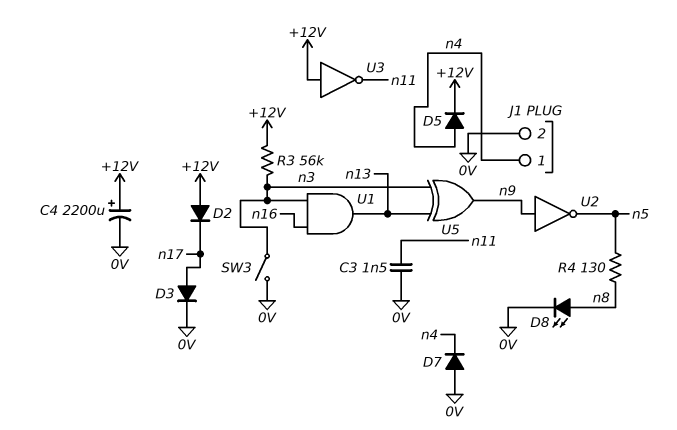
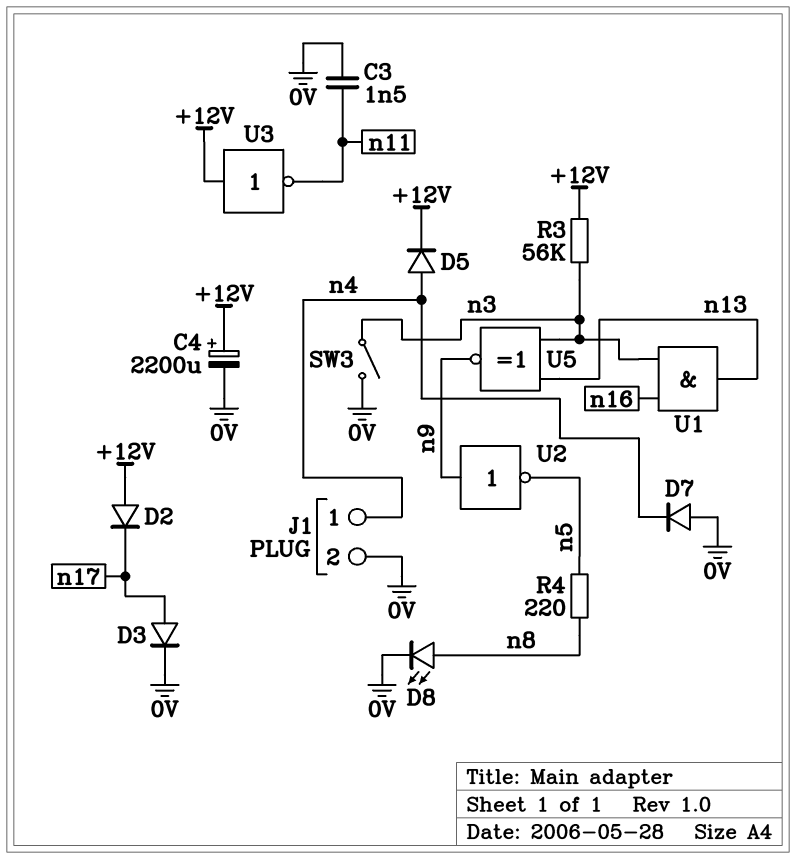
R4: 130 (n5, n8) -> 220 (n5, n8)
U5: XOR (in n3, in n13, out n9) -> XNOR (in n3, in n13, out n9)

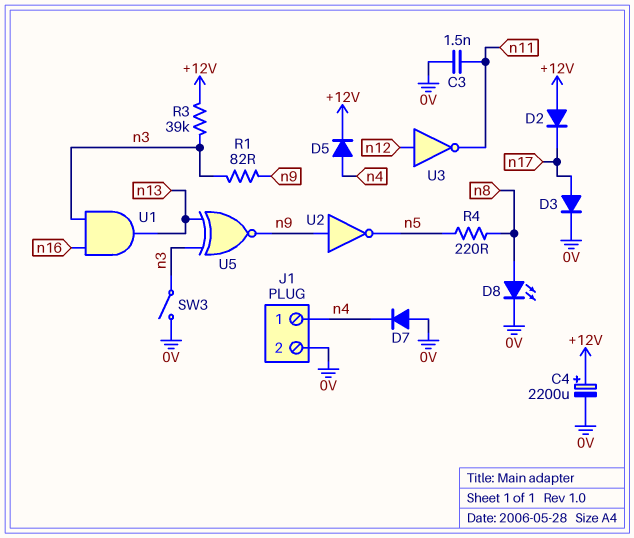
R1: none -> 82 (n3, n9)
R3: 56k (+12V, n3) -> 39k (+12V, n3)
U3: NOT (in +12V, out n11) -> NOT (in n12, out n11)

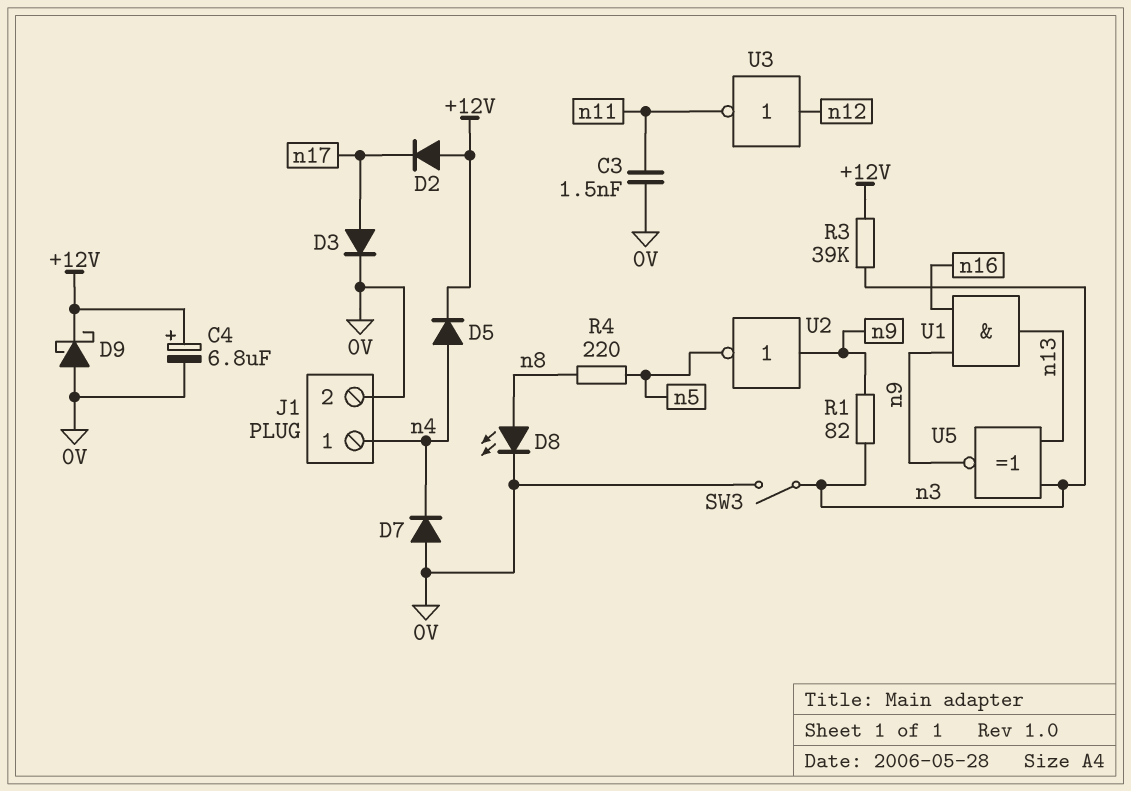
C4: 2200uF (plus +12V, minus 0V) -> 6.8uF (plus +12V, minus 0V)
D9: none -> schottky (A 0V, K +12V)
U1: AND (in n3, in n16, out n13) -> AND (in n9, in n16, out n13)

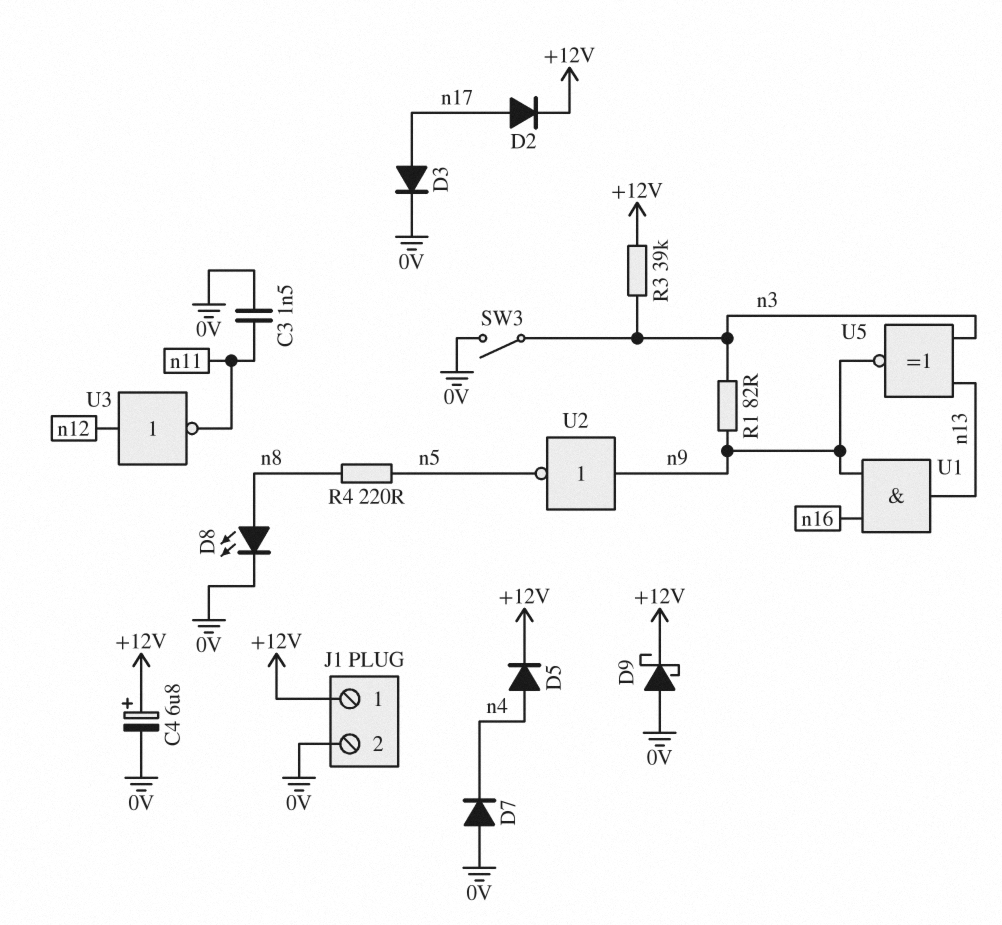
D2: diode (A +12V, K n17) -> diode (A n17, K +12V)
J1 pin 1: n4 -> +12V

